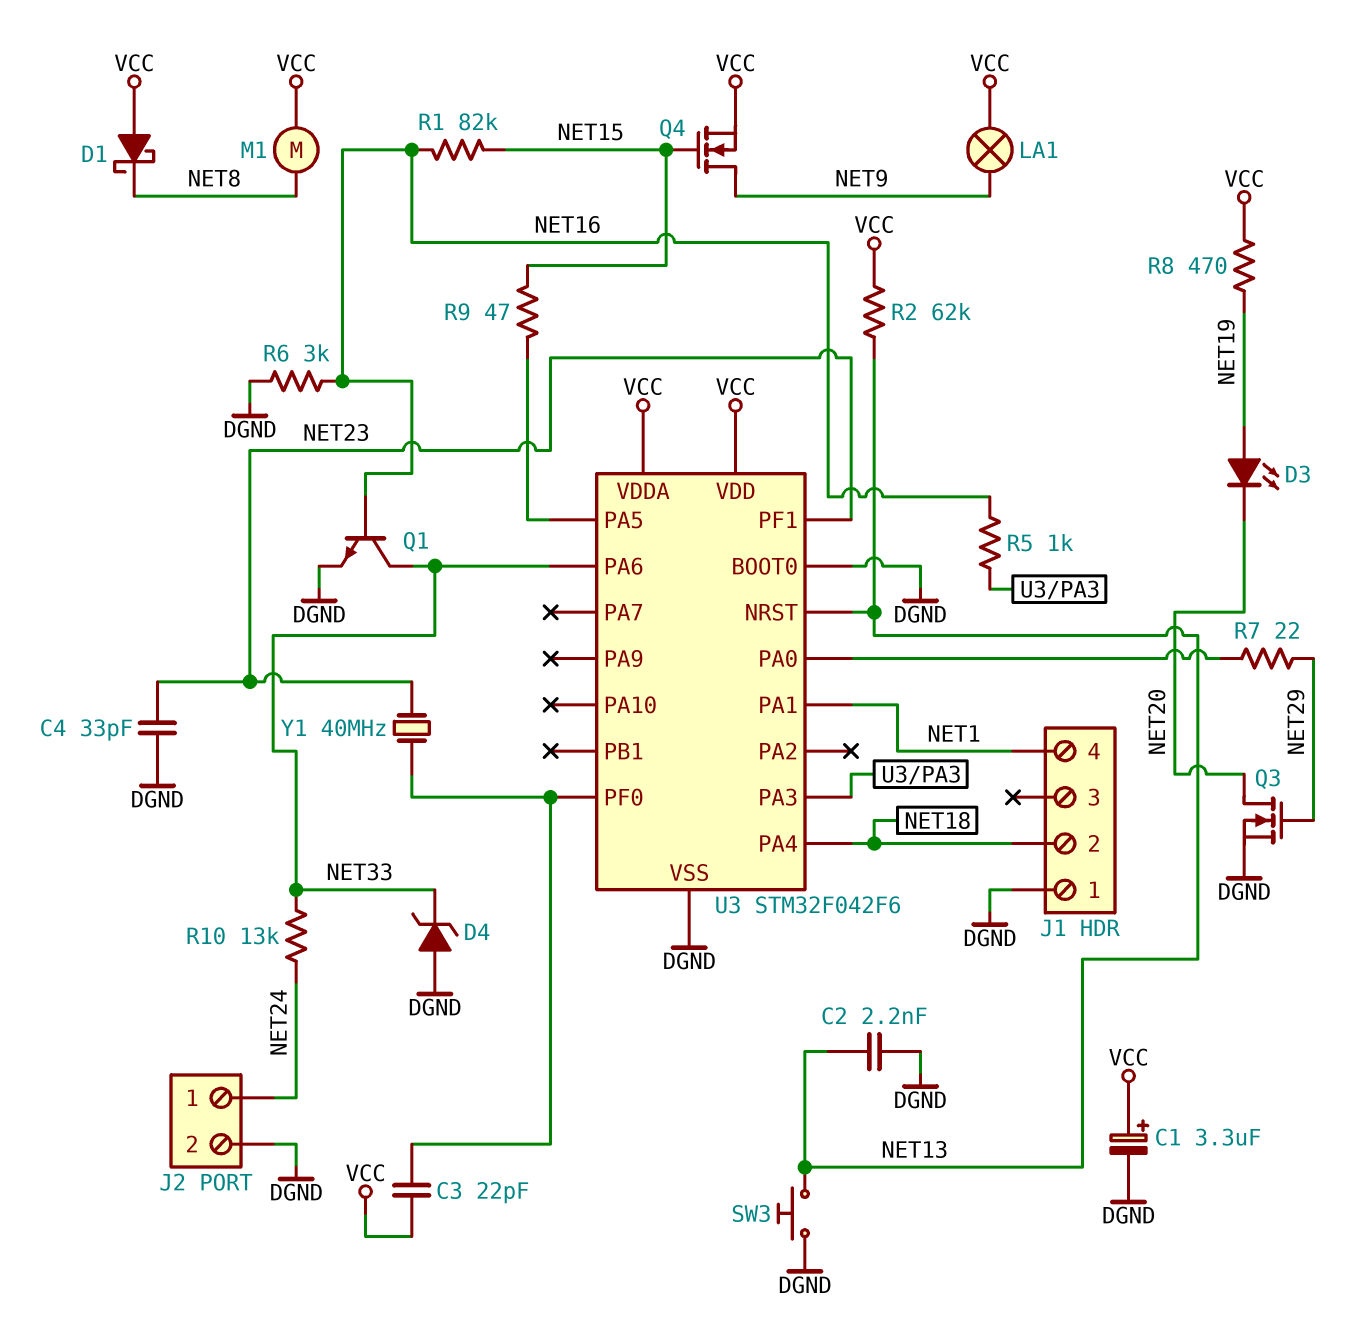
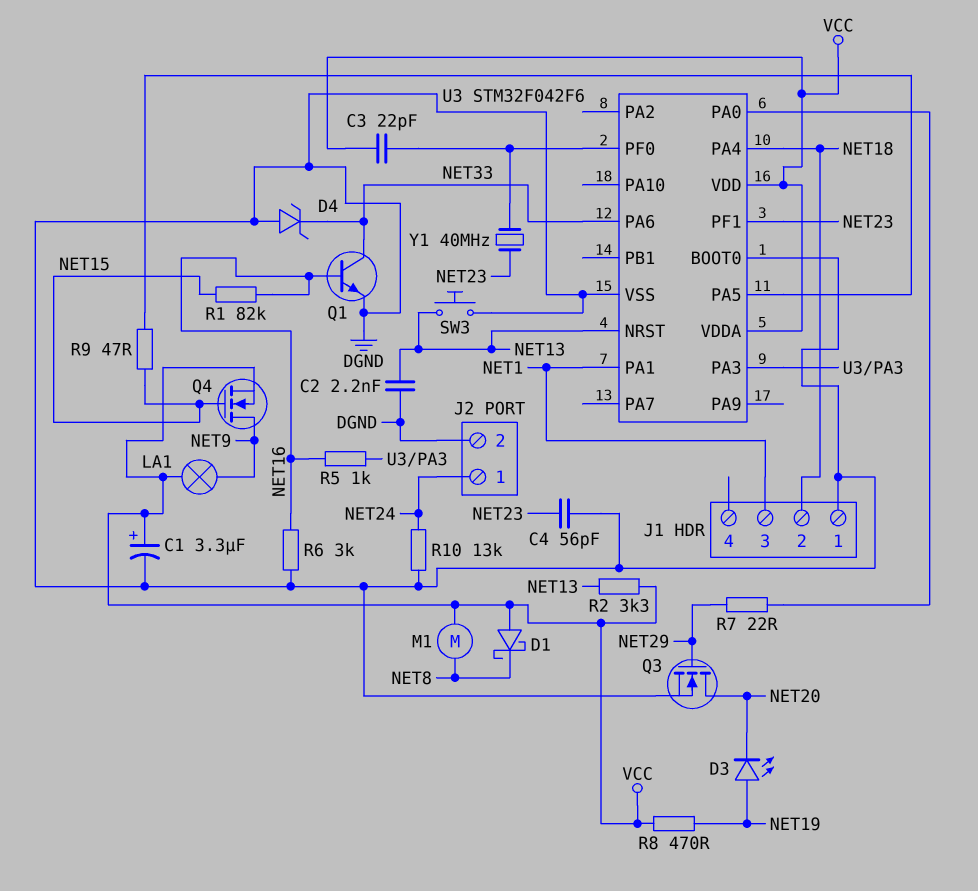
C4: 33pF (DGND, NET23) -> 56pF (DGND, NET23)
J1 pin 3: none -> NET1
J1 pin 4: NET1 -> none
R2: 62k (NET13, VCC) -> 3.3k (NET13, VCC)
R10: 13k (NET24, NET33) -> 13k (DGND, NET24)

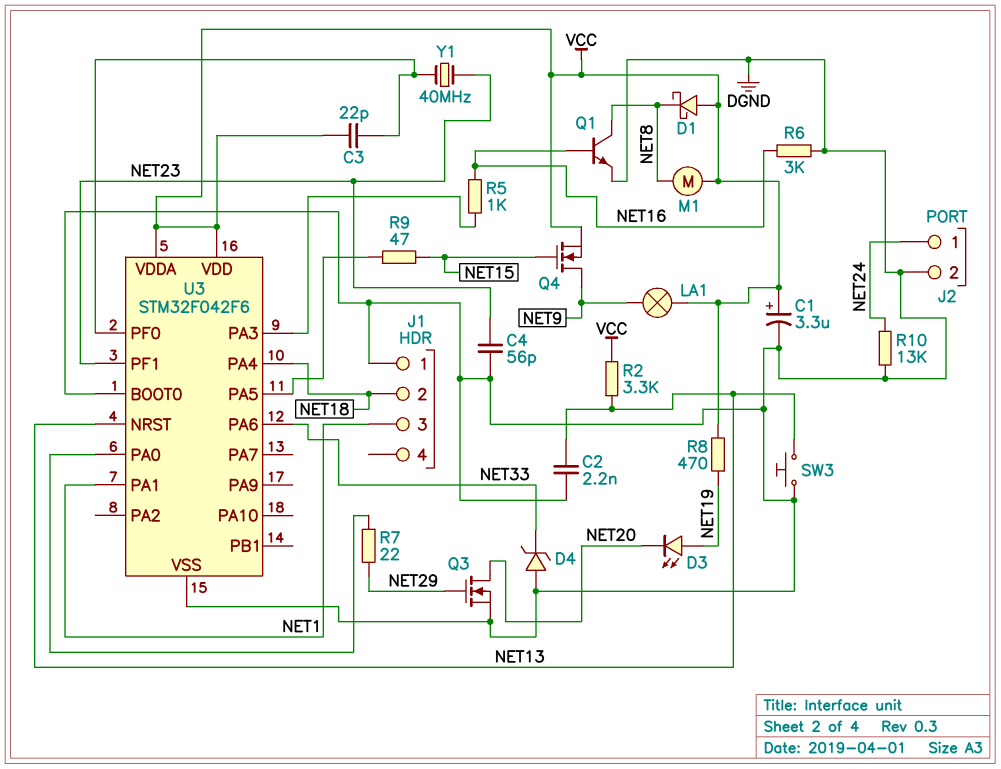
Q1: NPN (B NET16, C NET33, E DGND) -> NPN (B NET16, C NET8, E DGND)
R1: 82k (NET15, NET16) -> none

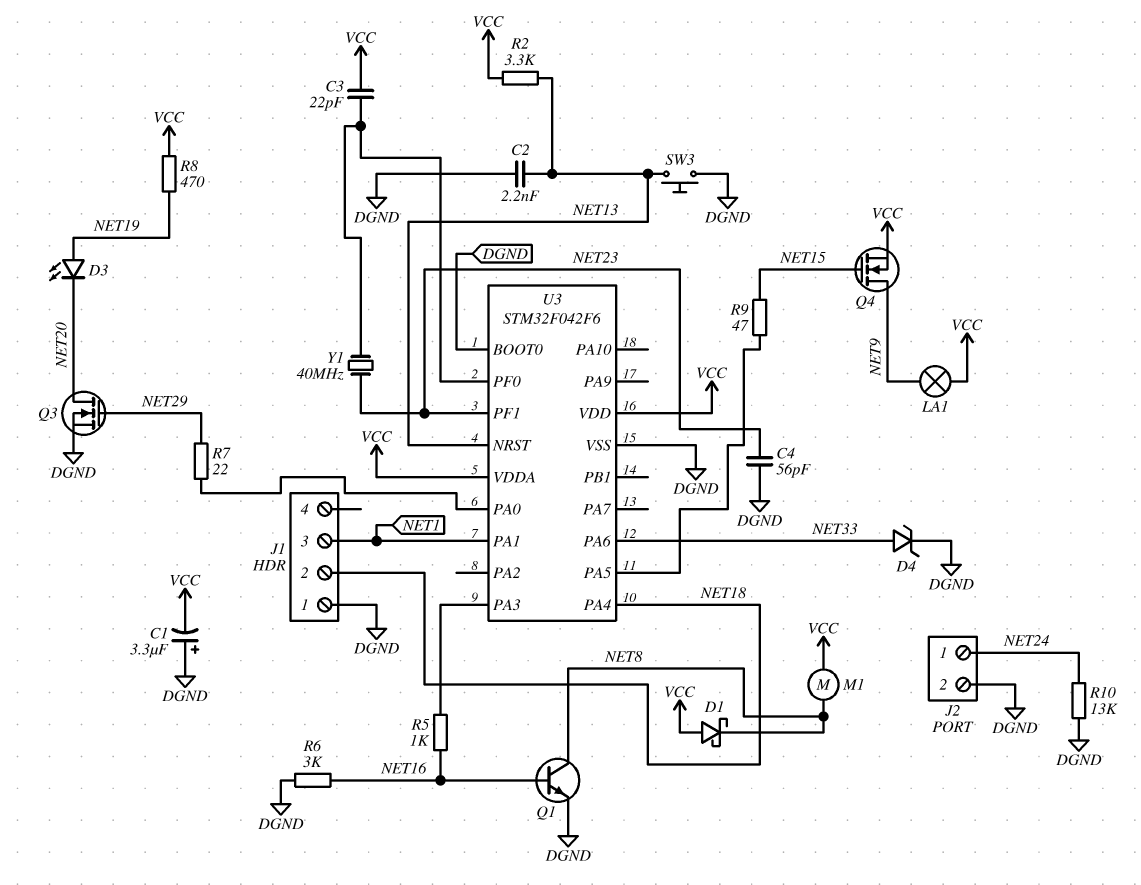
C1: 3.3uF (plus VCC, minus DGND) -> 3.3uF (plus DGND, minus VCC)
D4: zener (A DGND, K NET33) -> zener (A NET33, K DGND)

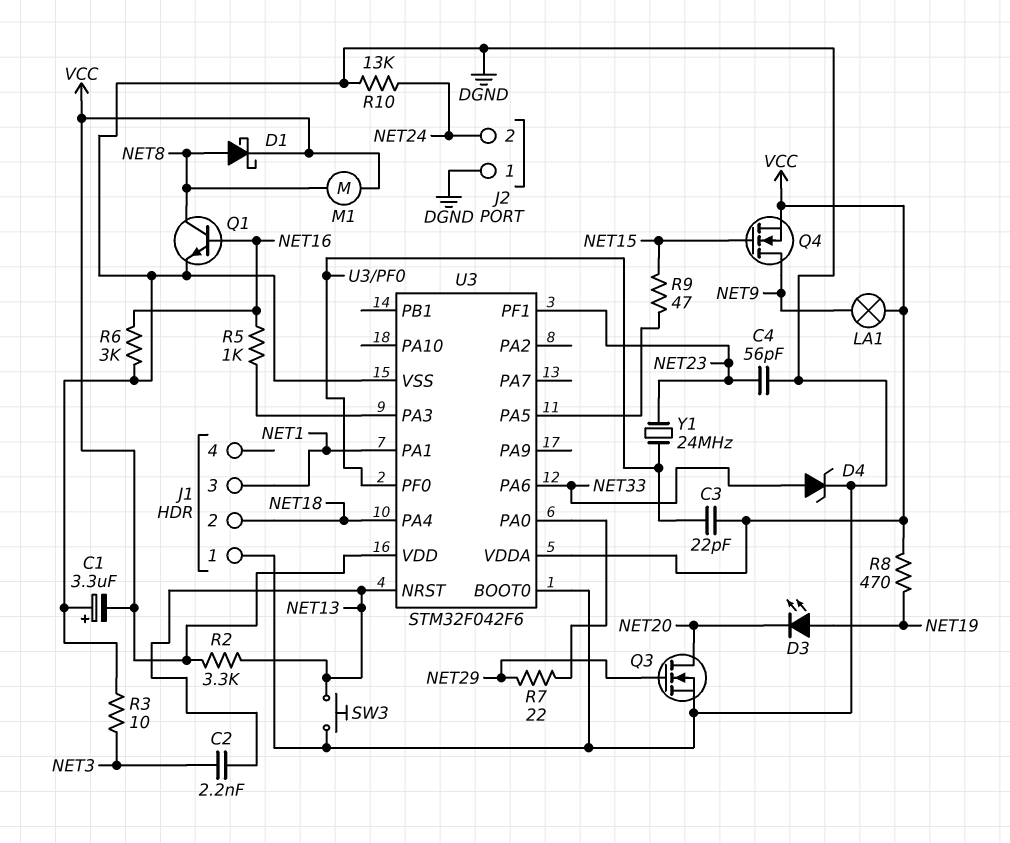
C2: 2.2nF (DGND, NET13) -> 2.2nF (NET3, NET13)
D1: schottky (A VCC, K NET8) -> schottky (A NET8, K VCC)
J2 pin 1: NET24 -> DGND
J2 pin 2: DGND -> NET24
R3: none -> 10 (DGND, NET3)
Y1: 40MHz (NET23, U3/PF0) -> 24MHz (NET23, U3/PF0)

